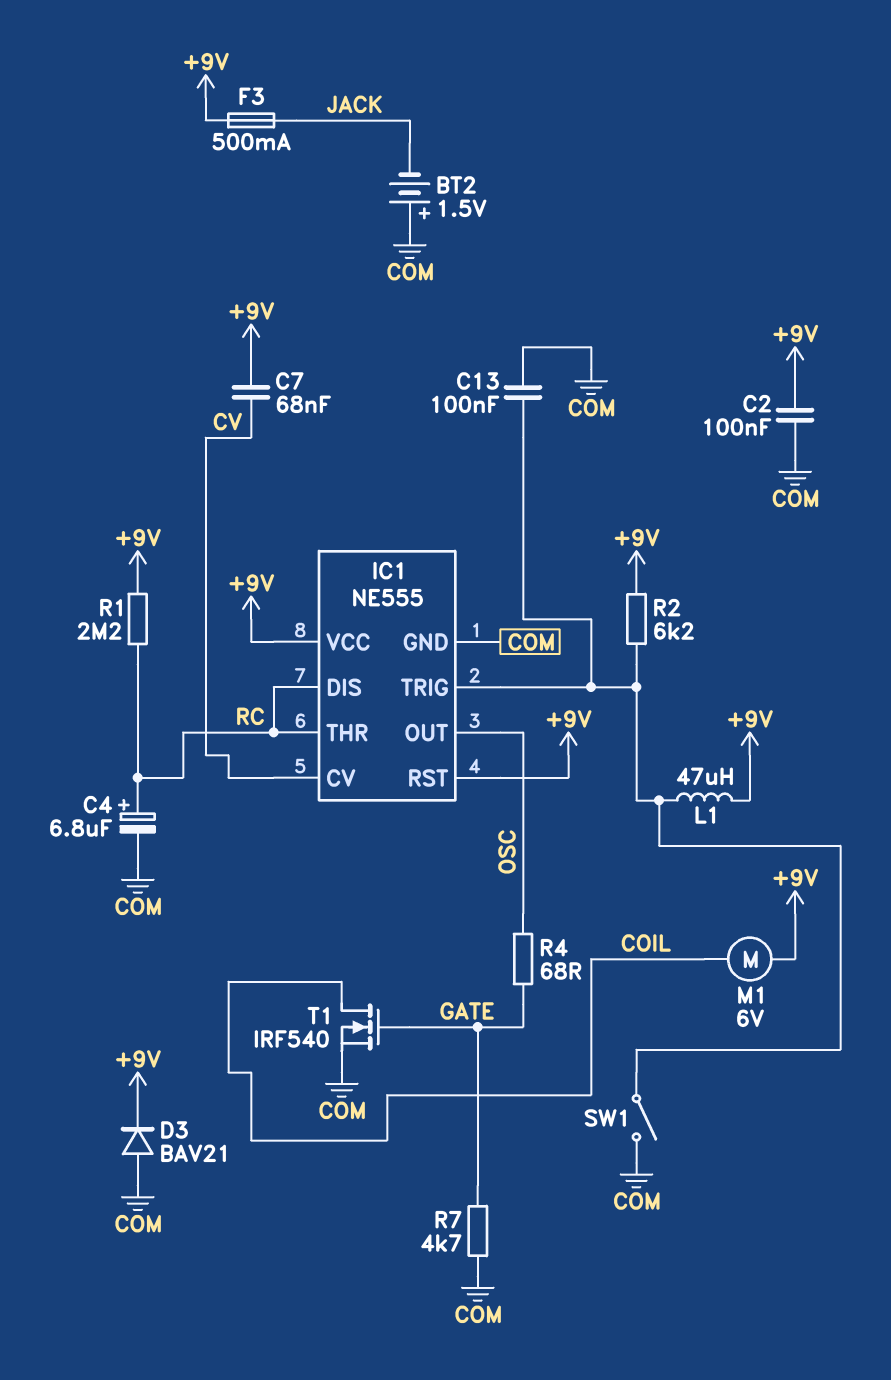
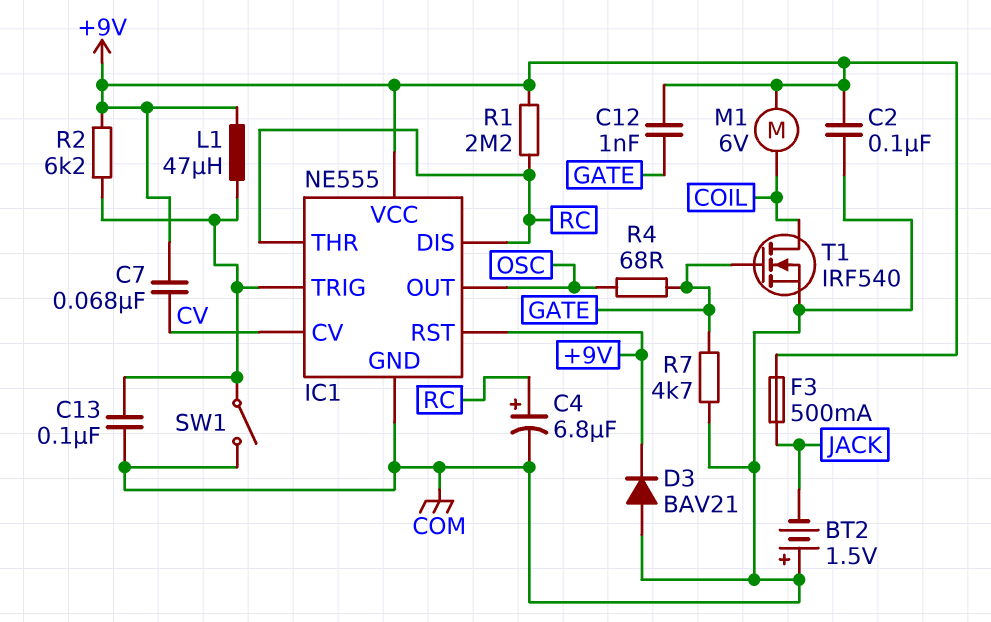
C12: none -> 1nF (+9V, GATE)

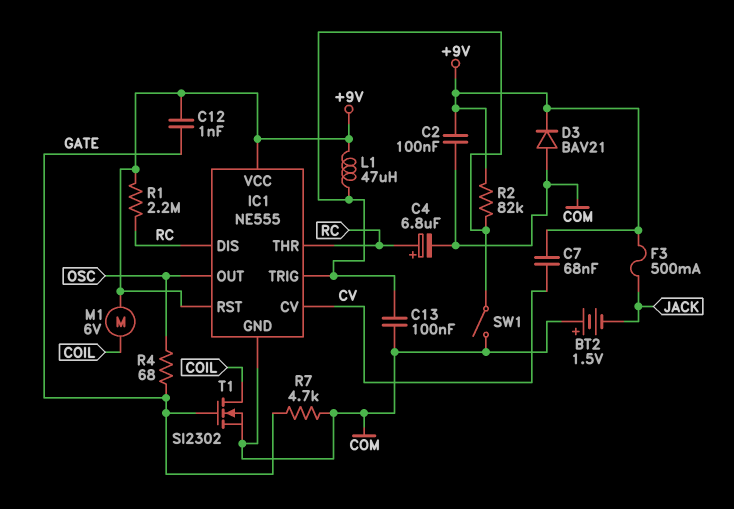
R2: 6.2k (+9V, IC1/TRIG) -> 82k (+9V, IC1/TRIG)
T1: NMOS IRF540 (G GATE, D COIL, S COM) -> NMOS SI2302 (G GATE, D COIL, S COM)

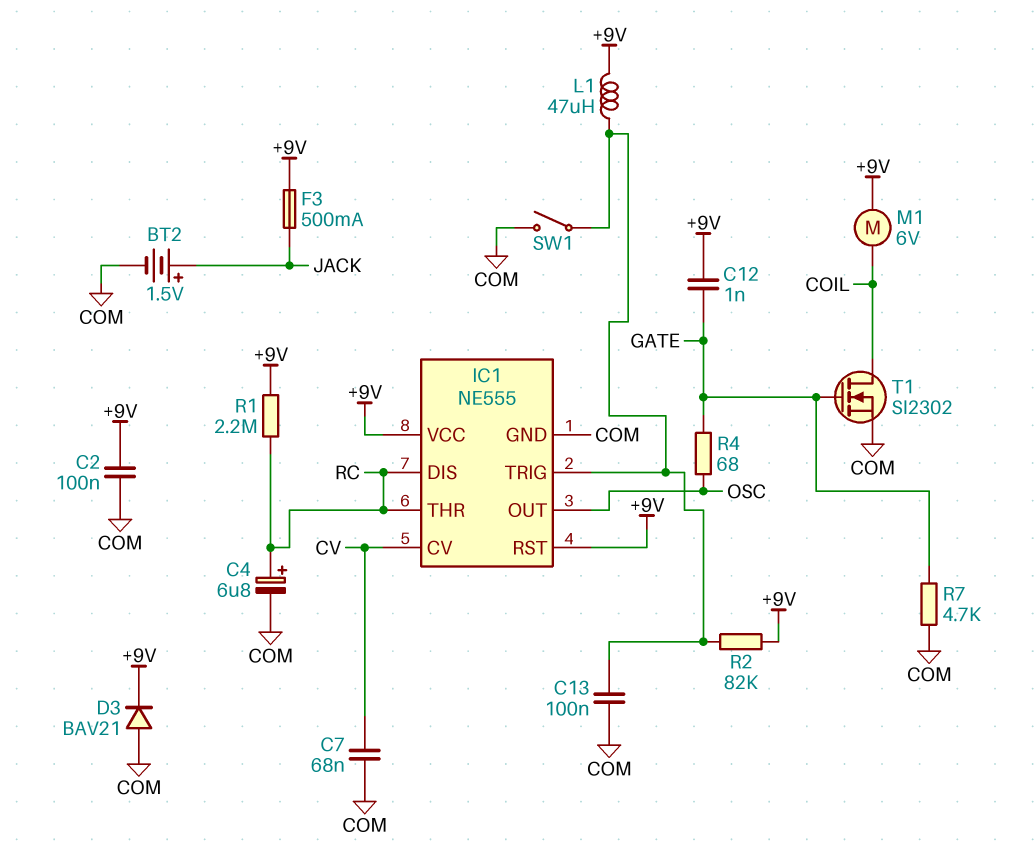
BT2: 1.5V (plus COM, minus JACK) -> 1.5V (plus JACK, minus COM)
C7: 68nF (+9V, CV) -> 68nF (COM, CV)

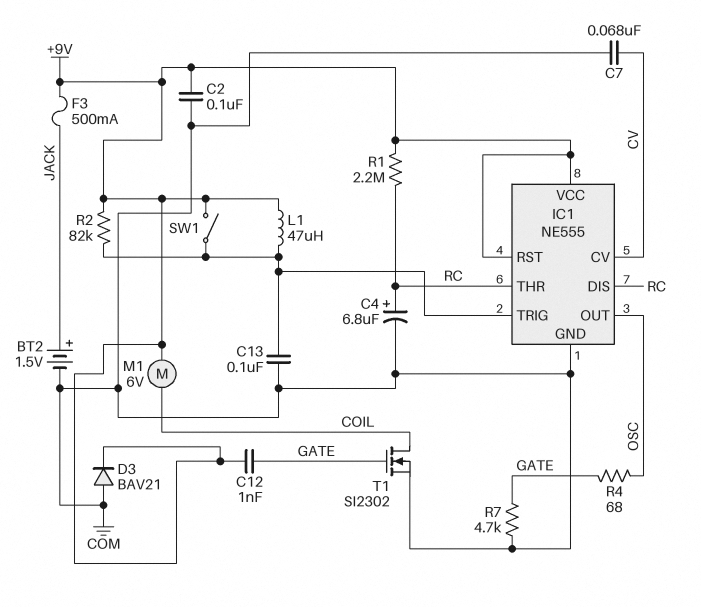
SW1: switch (COM, IC1/TRIG) -> switch (+9V, IC1/TRIG)

